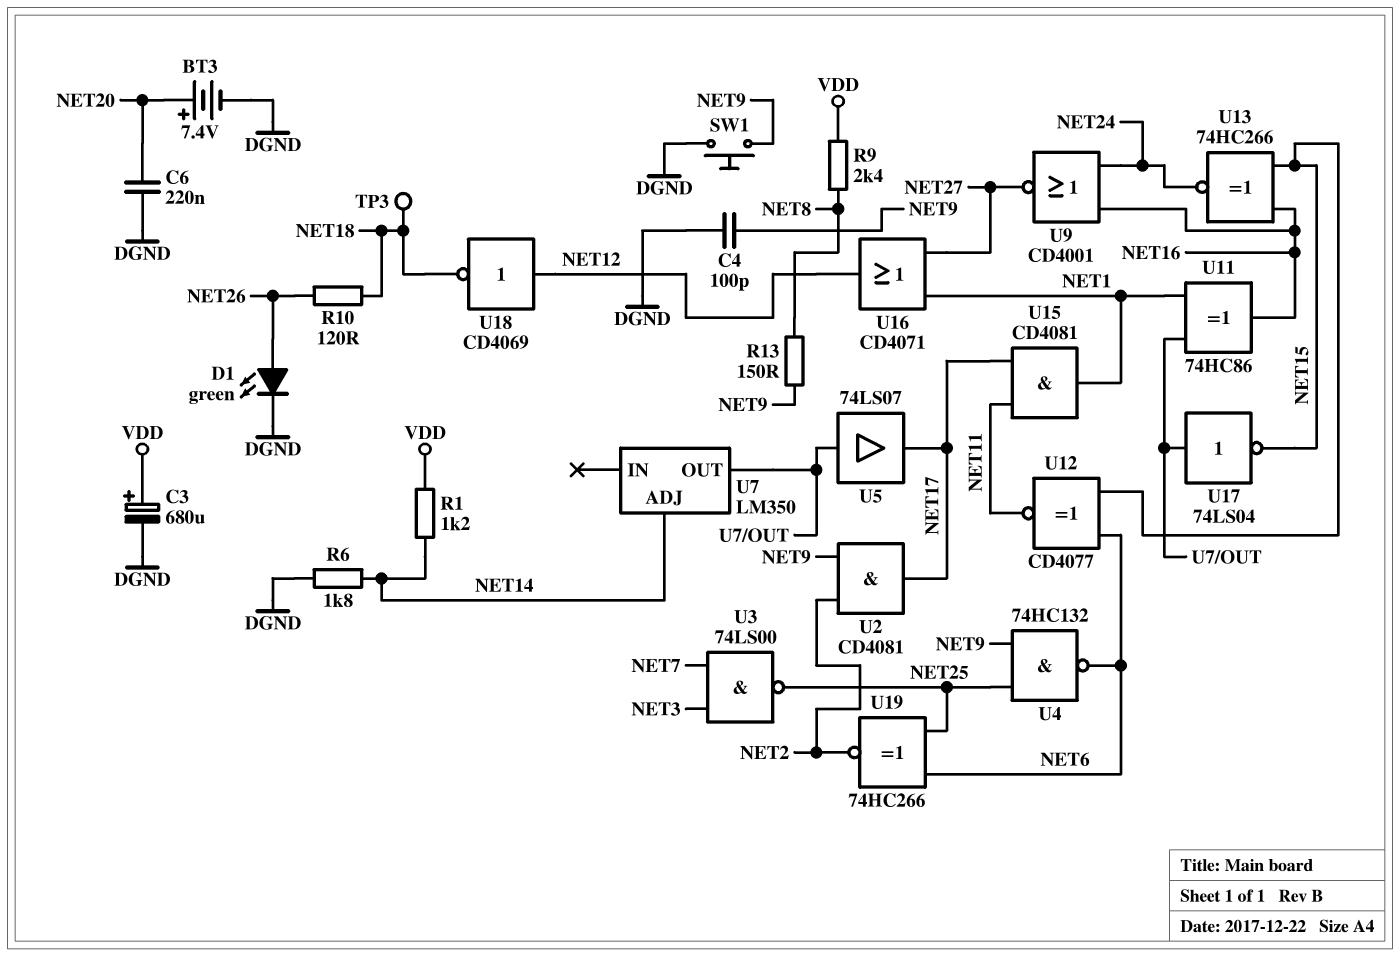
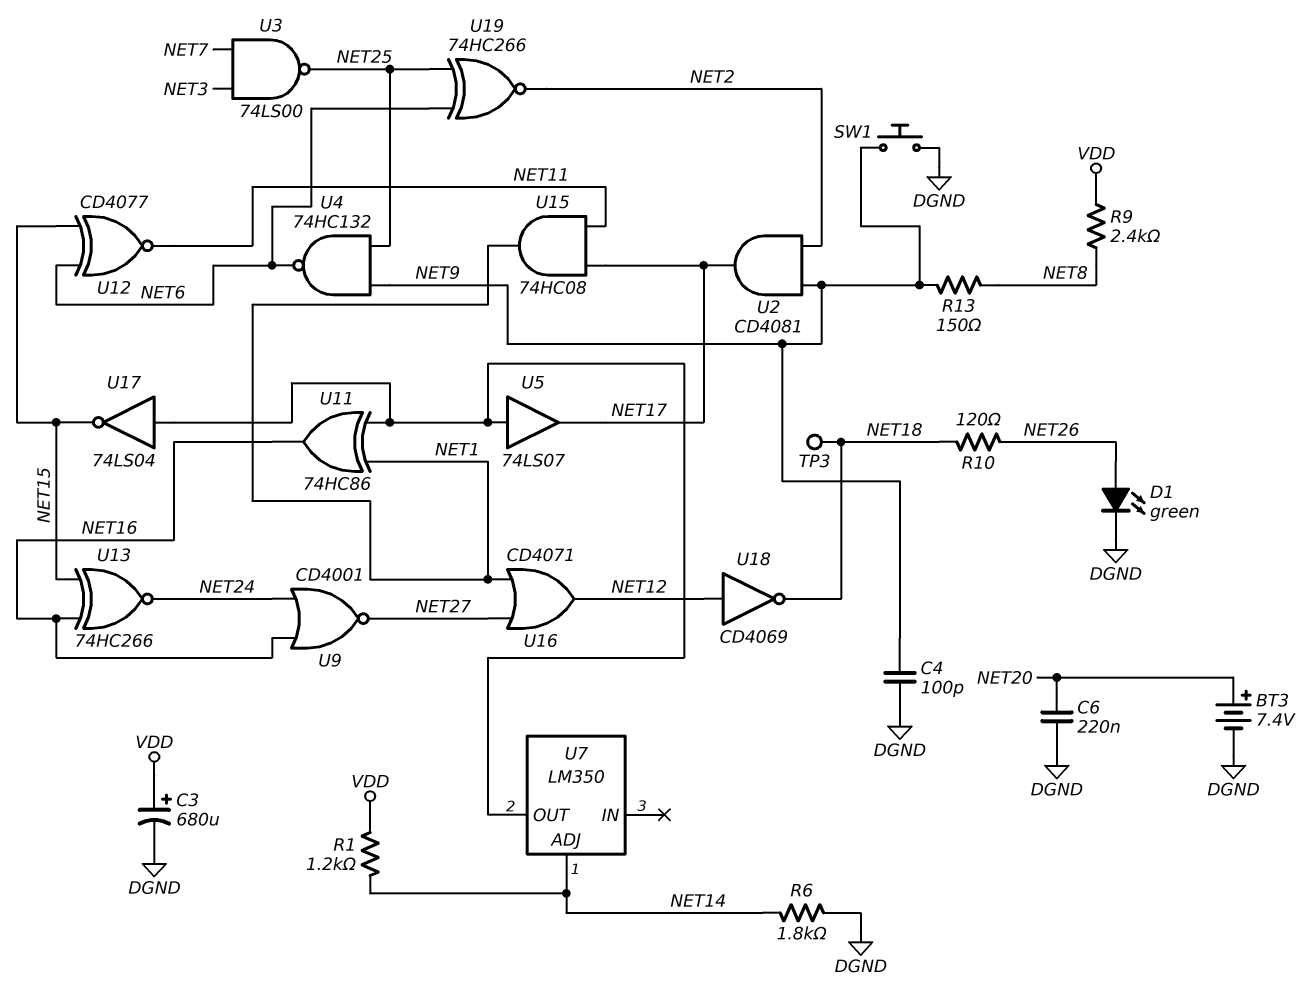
U15: AND CD4081 (in NET11, in NET17, out NET1) -> AND 74HC08 (in NET11, in NET17, out NET1)

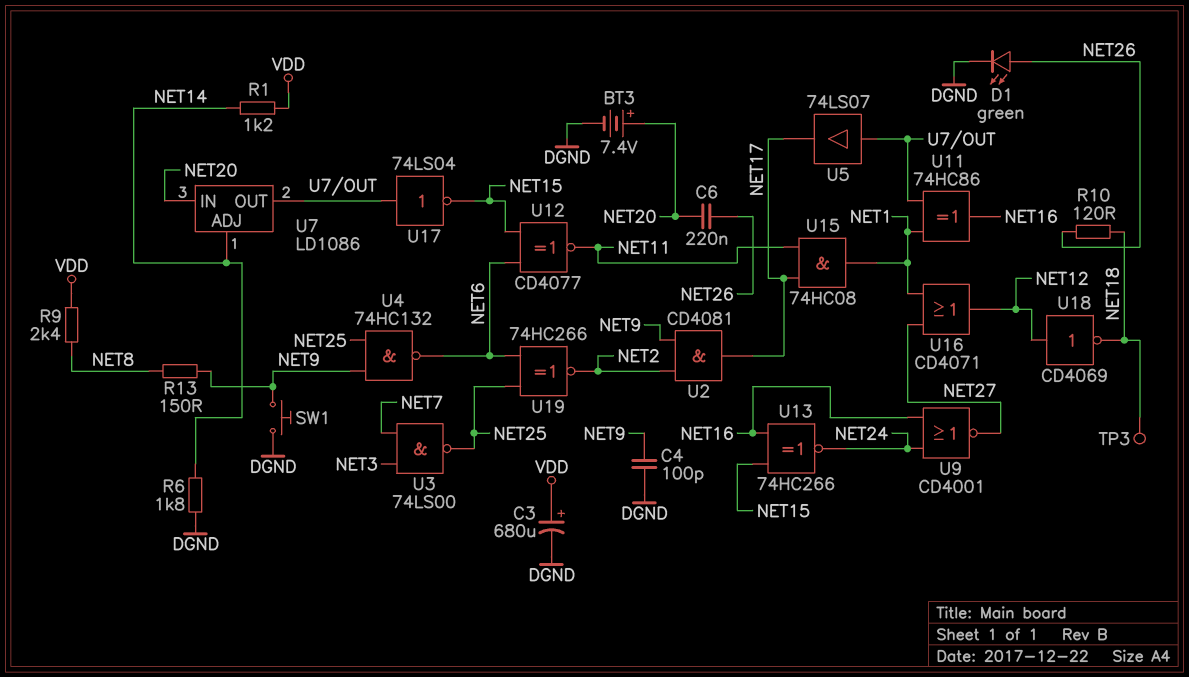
C6: 220nF (DGND, NET20) -> 220nF (NET20, NET26)
U7: LM350 -> LD1086
U7 pin IN: none -> NET20

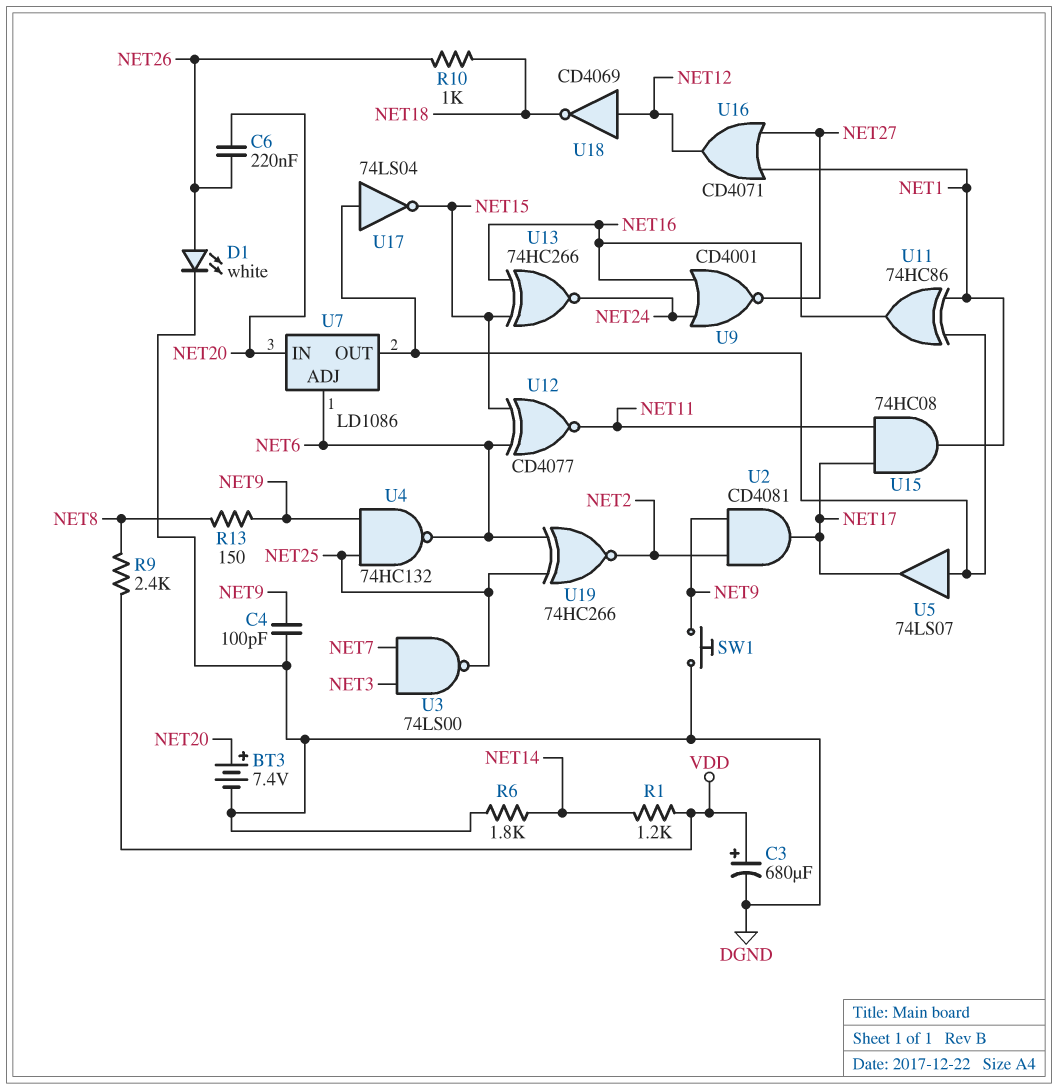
D1: LED green (A NET26, K DGND) -> LED white (A NET26, K DGND)
R10: 120 (NET18, NET26) -> 1k (NET18, NET26)
TP3: test point (NET18) -> none
U7 pin ADJ: NET14 -> NET6

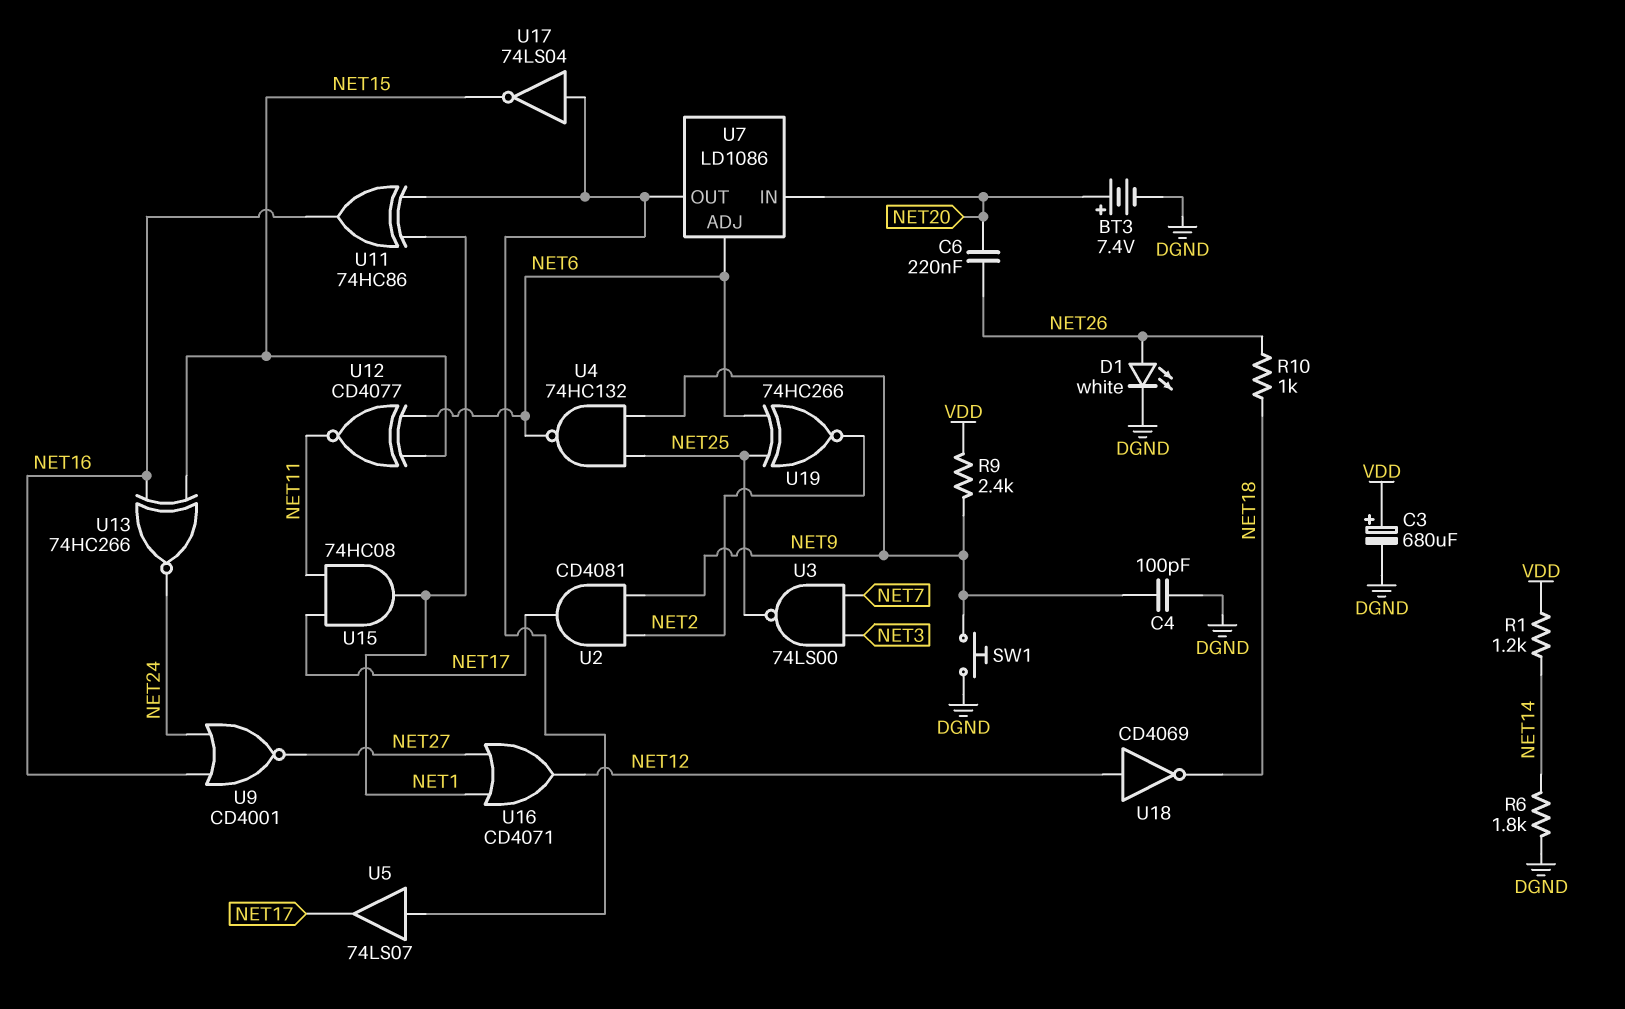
R9: 2.4k (NET8, VDD) -> 2.4k (NET9, VDD)
R13: 150 (NET8, NET9) -> none

